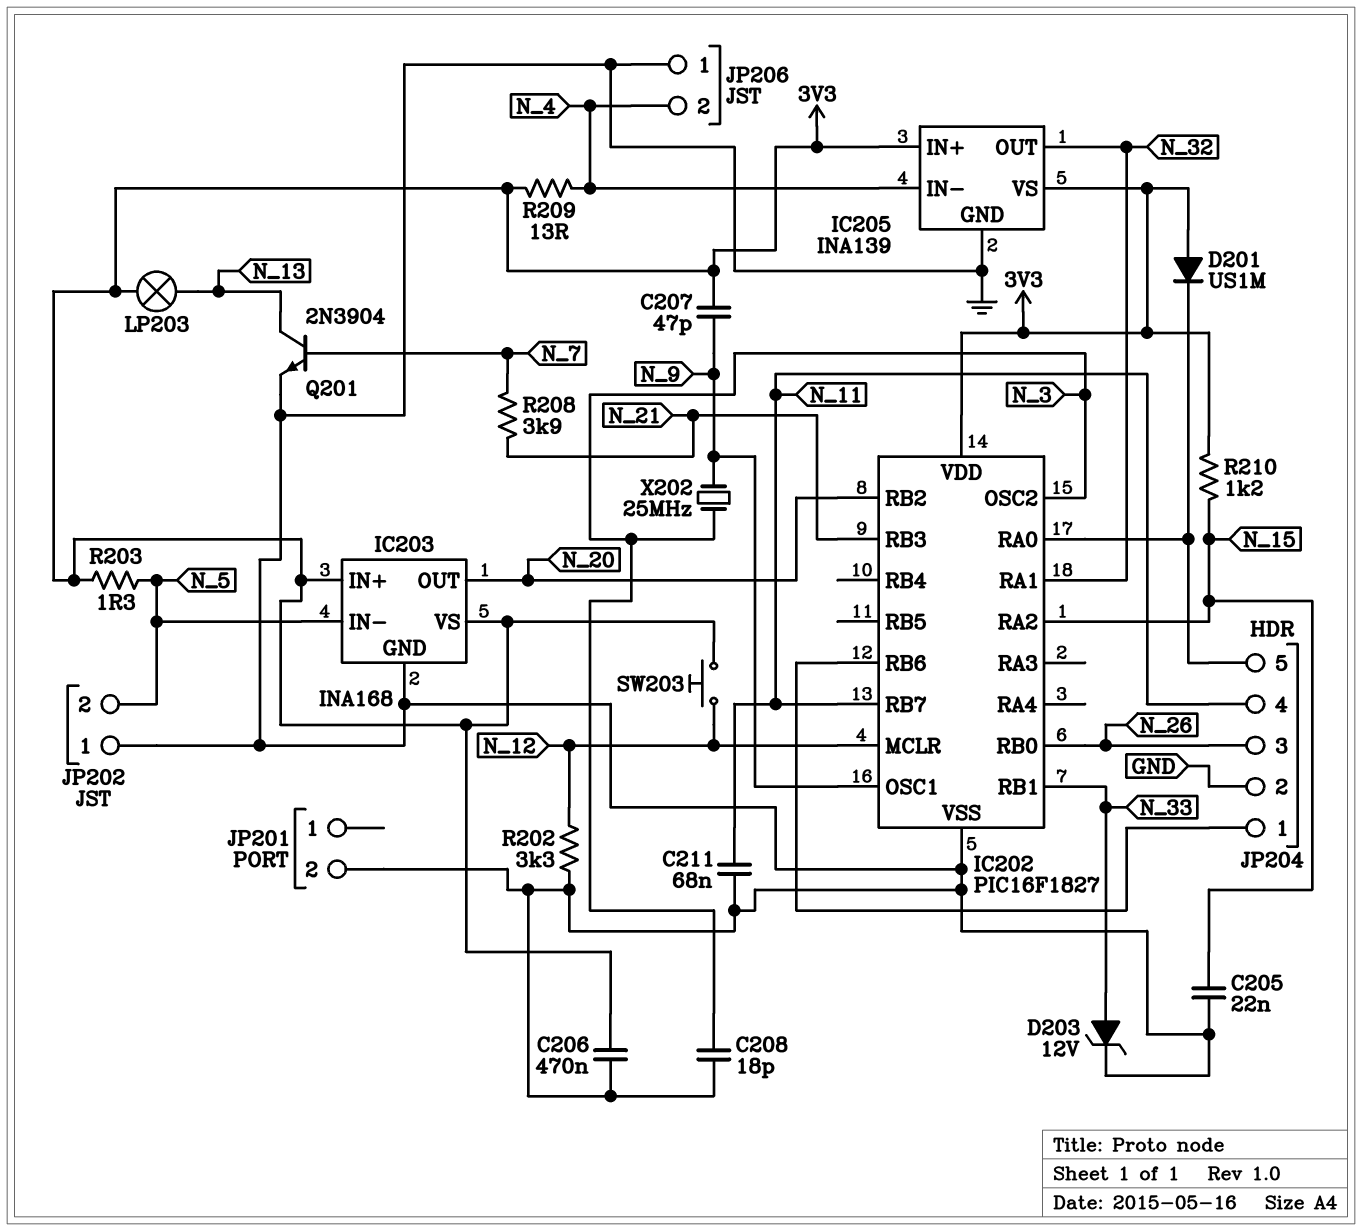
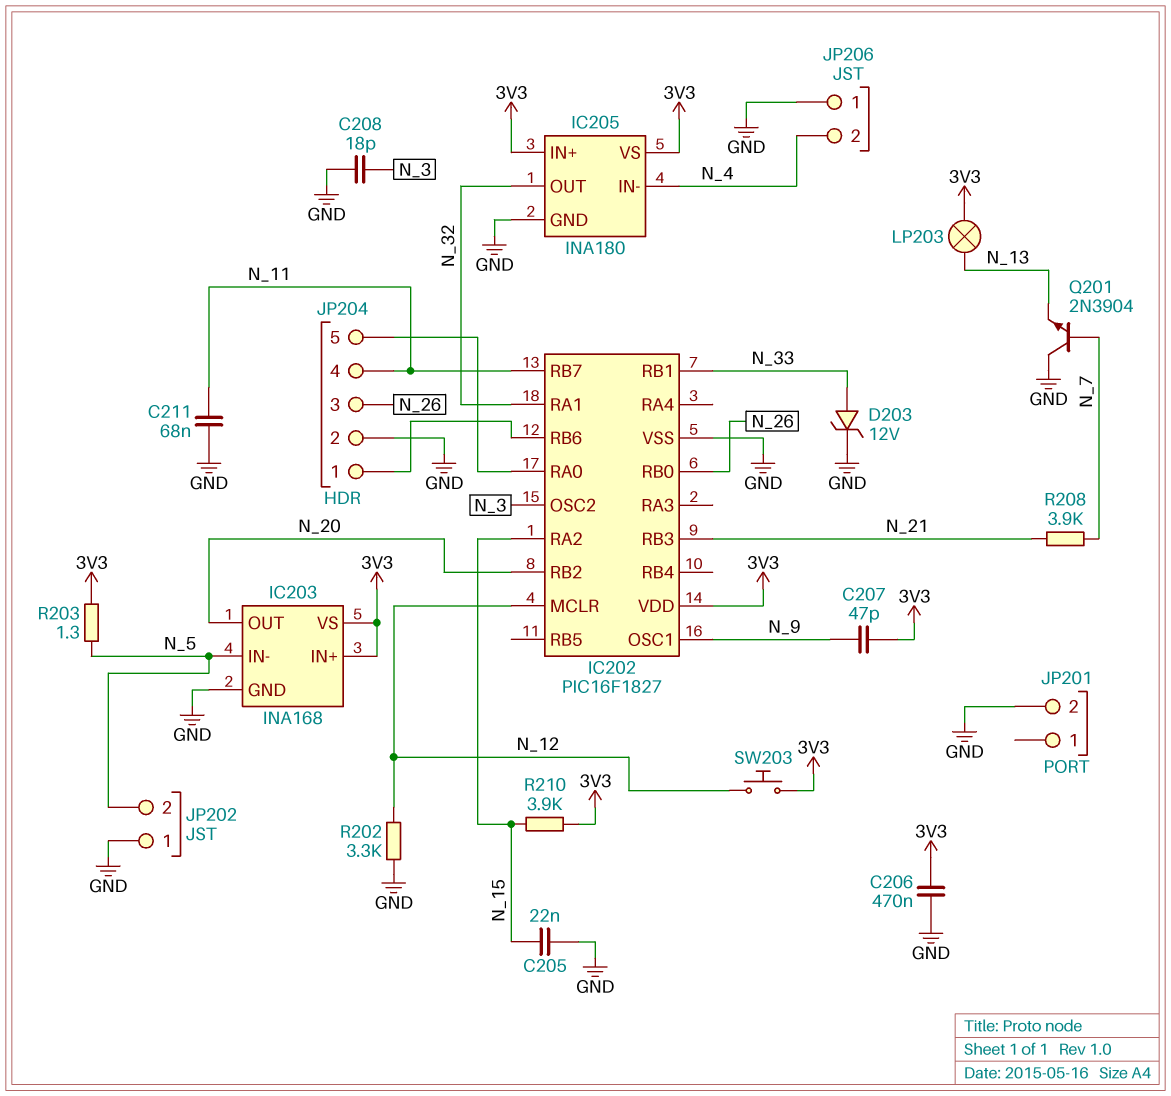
D201: diode US1M (A 3V3, K IC202/RA0) -> none
IC205: INA139 -> INA180
Q201: NPN 2N3904 (B N_7, C N_13, E GND) -> NPN 2N3904 (B N_7, C GND, E N_13)
R209: 13 (3V3, N_4) -> none
R210: 1.2k (3V3, N_15) -> 3.9k (3V3, N_15)
X202: 25MHz (N_3, N_9) -> none

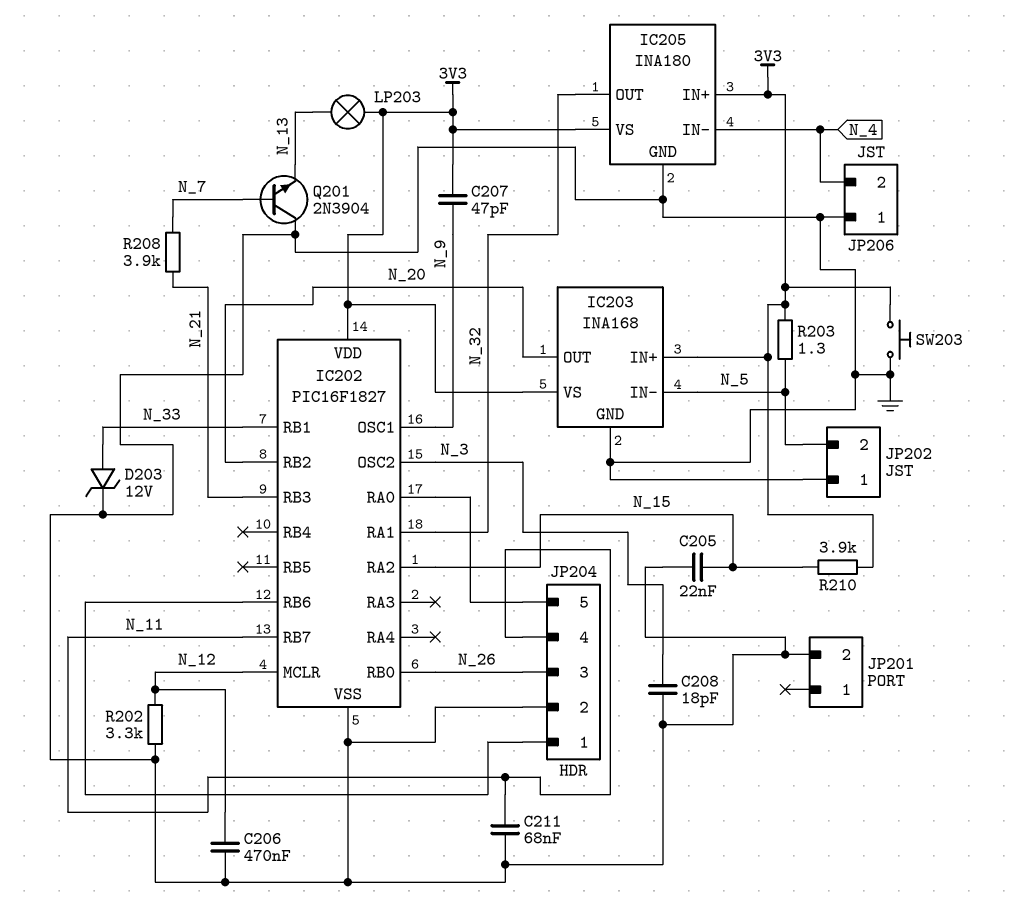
C206: 470nF (3V3, GND) -> 470nF (GND, N_12)
SW203: button (3V3, N_12) -> button (3V3, GND)

